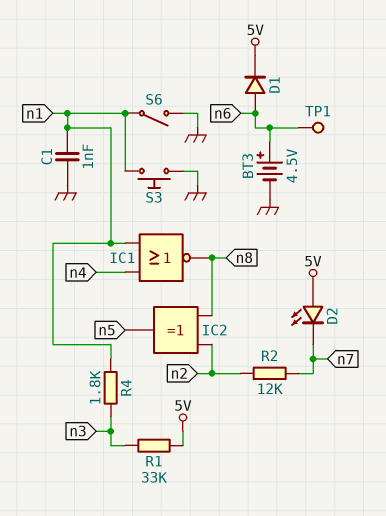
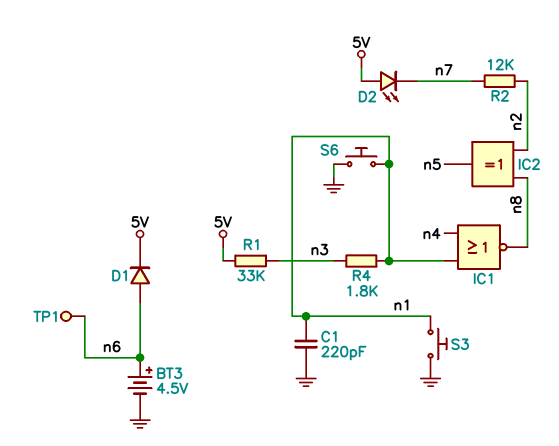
C1: 1nF (GND, n1) -> 220pF (GND, n1)
S6: switch (GND, n1) -> button (GND, n1)

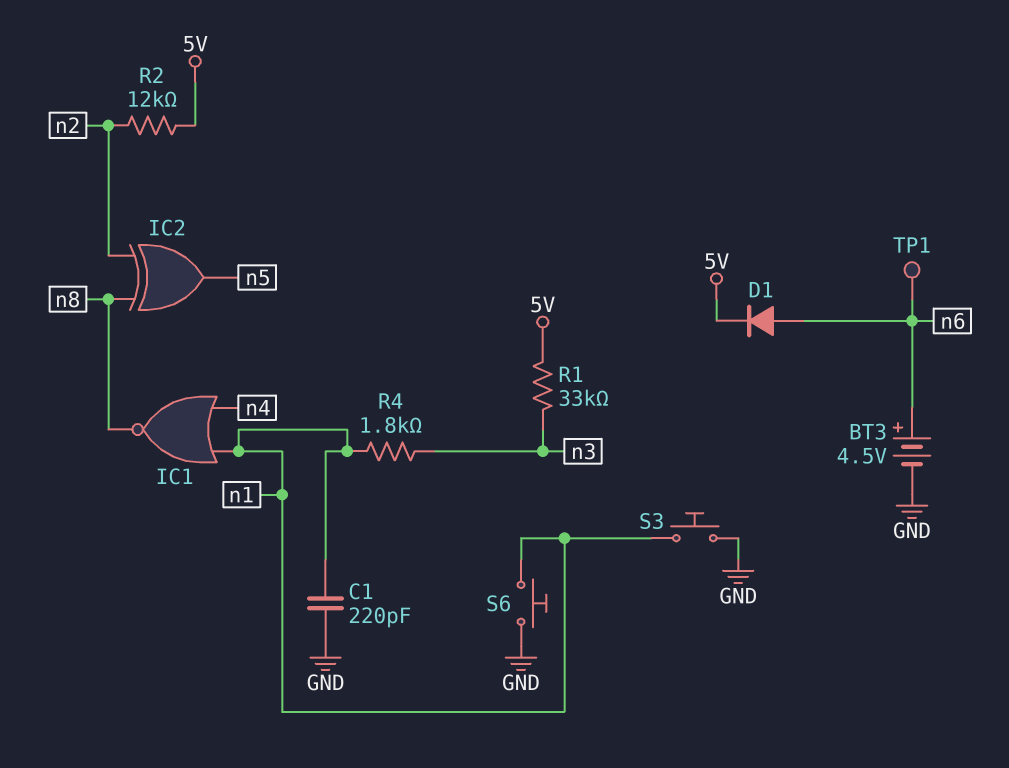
D2: LED (A 5V, K n7) -> none
R2: 12k (n2, n7) -> 12k (5V, n2)

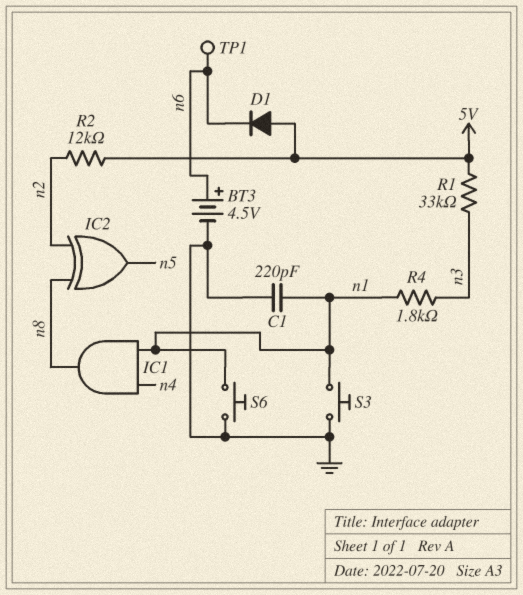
D1: diode (A n6, K 5V) -> diode (A 5V, K n6)
IC1: NOR (in n1, in n4, out n8) -> AND (in n1, in n4, out n8)

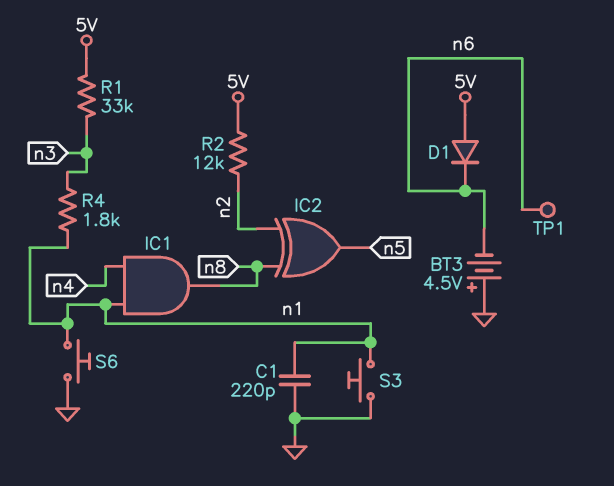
BT3: 4.5V (plus n6, minus GND) -> 4.5V (plus GND, minus n6)

